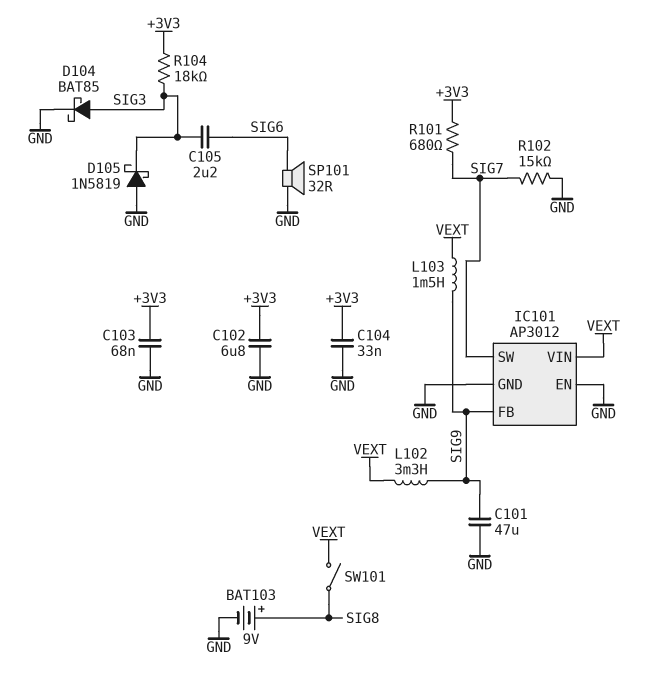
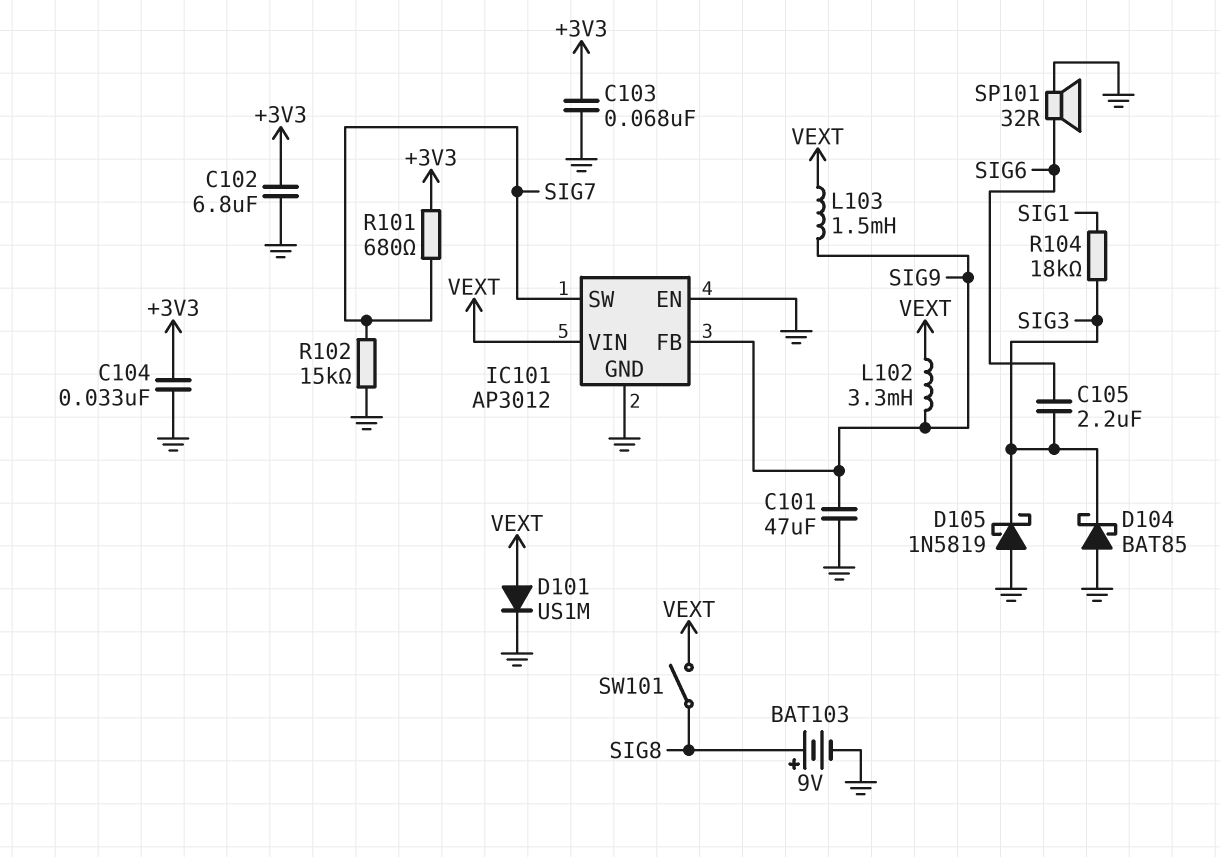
D101: none -> diode US1M (A VEXT, K GND)
D104: schottky BAT85 (A SIG3, K GND) -> schottky BAT85 (A GND, K SIG3)
R104: 18k (+3V3, SIG3) -> 18k (SIG1, SIG3)

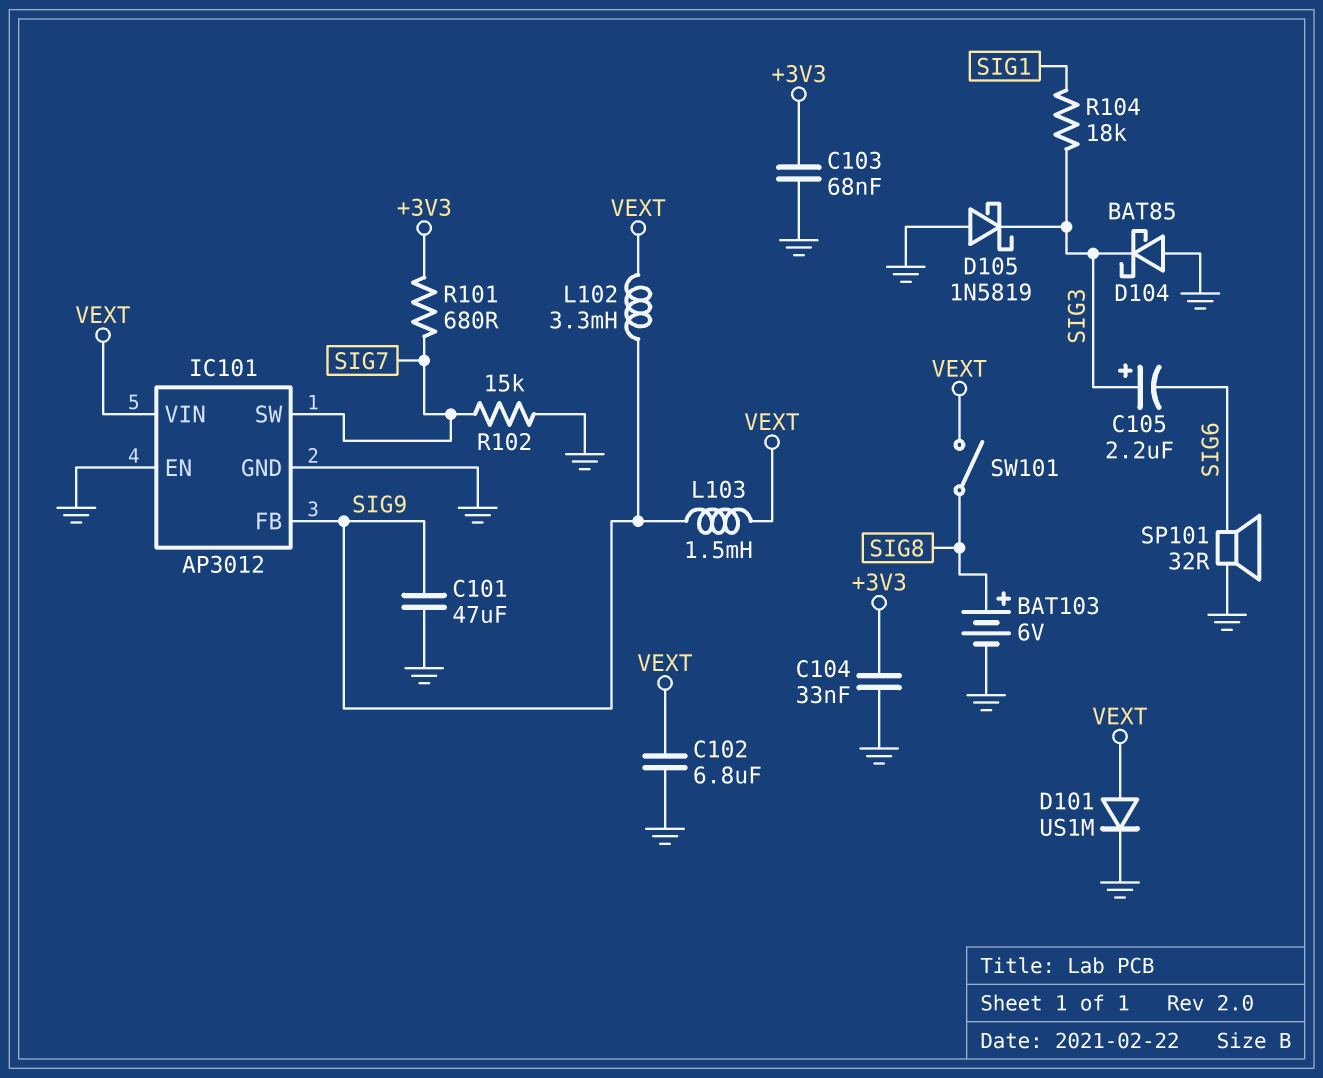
BAT103: 9V (plus SIG8, minus GND) -> 6V (plus SIG8, minus GND)
C102: 6.8uF (+3V3, GND) -> 6.8uF (GND, VEXT)
C105: 2.2uF (SIG3, SIG6) -> 2.2uF (plus SIG3, minus SIG6)

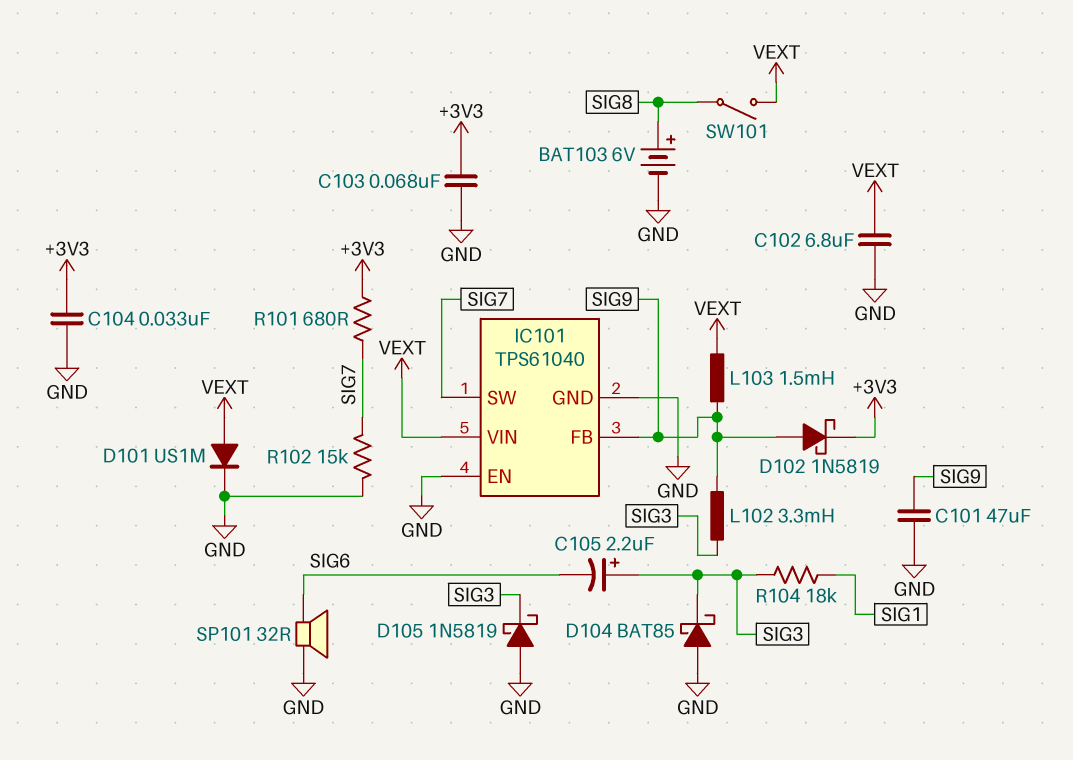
D102: none -> schottky 1N5819 (A SIG9, K +3V3)
IC101: AP3012 -> TPS61040
L102: 3.3mH (SIG9, VEXT) -> 3.3mH (SIG3, SIG9)

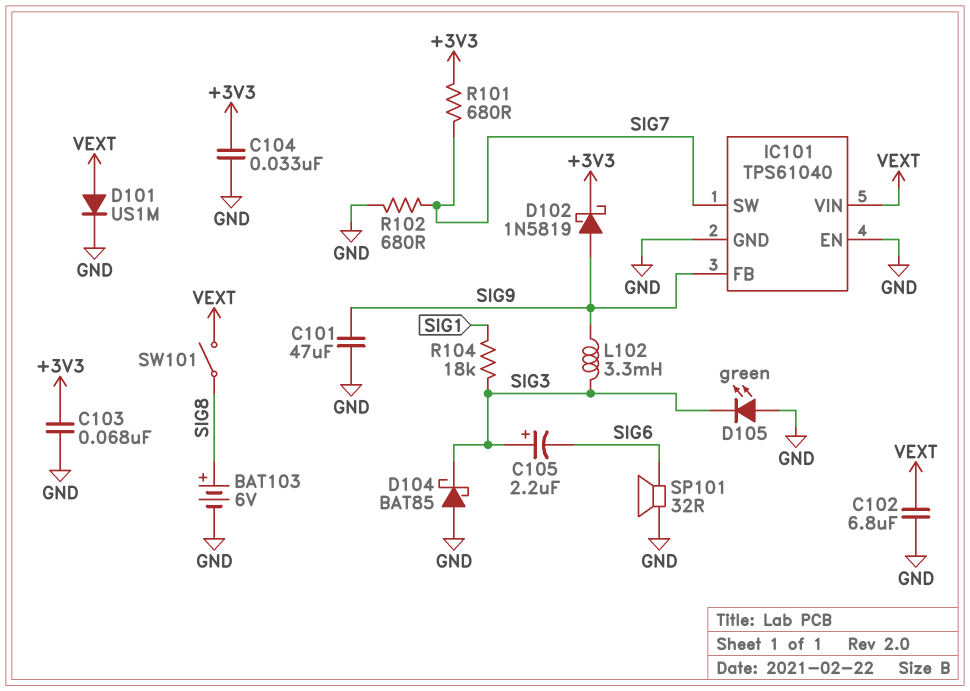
D105: schottky 1N5819 (A GND, K SIG3) -> LED green (A GND, K SIG3)
L103: 1.5mH (SIG9, VEXT) -> none
R102: 15k (GND, SIG7) -> 680 (GND, SIG7)

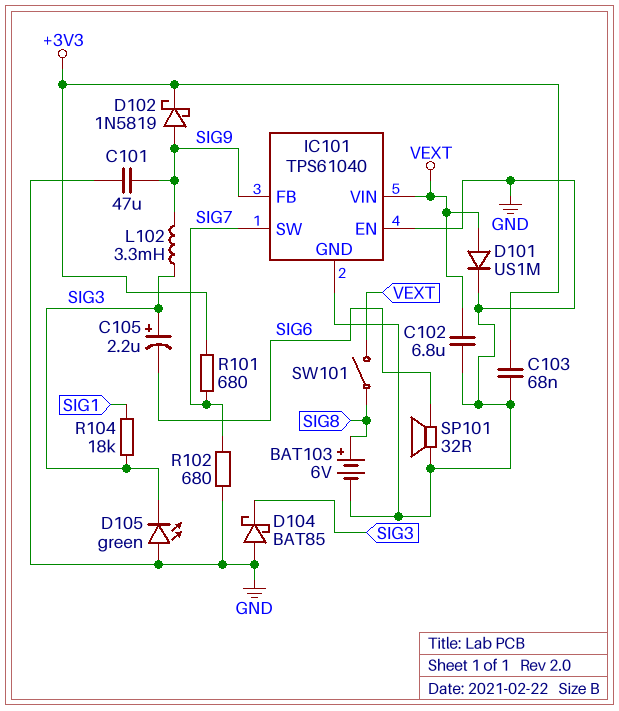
C104: 33nF (+3V3, GND) -> none

